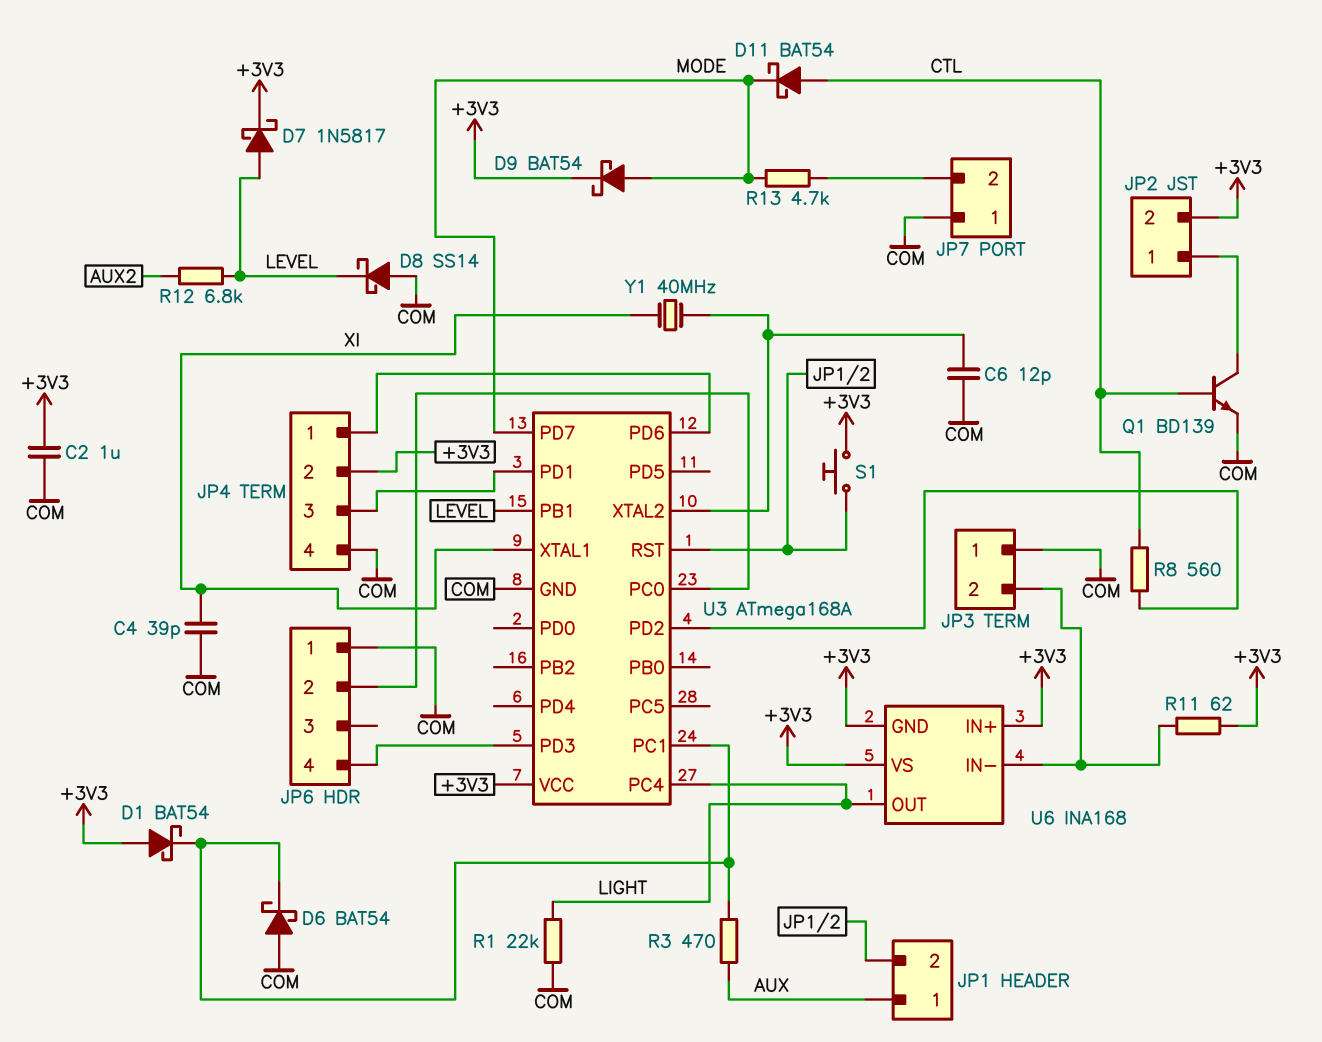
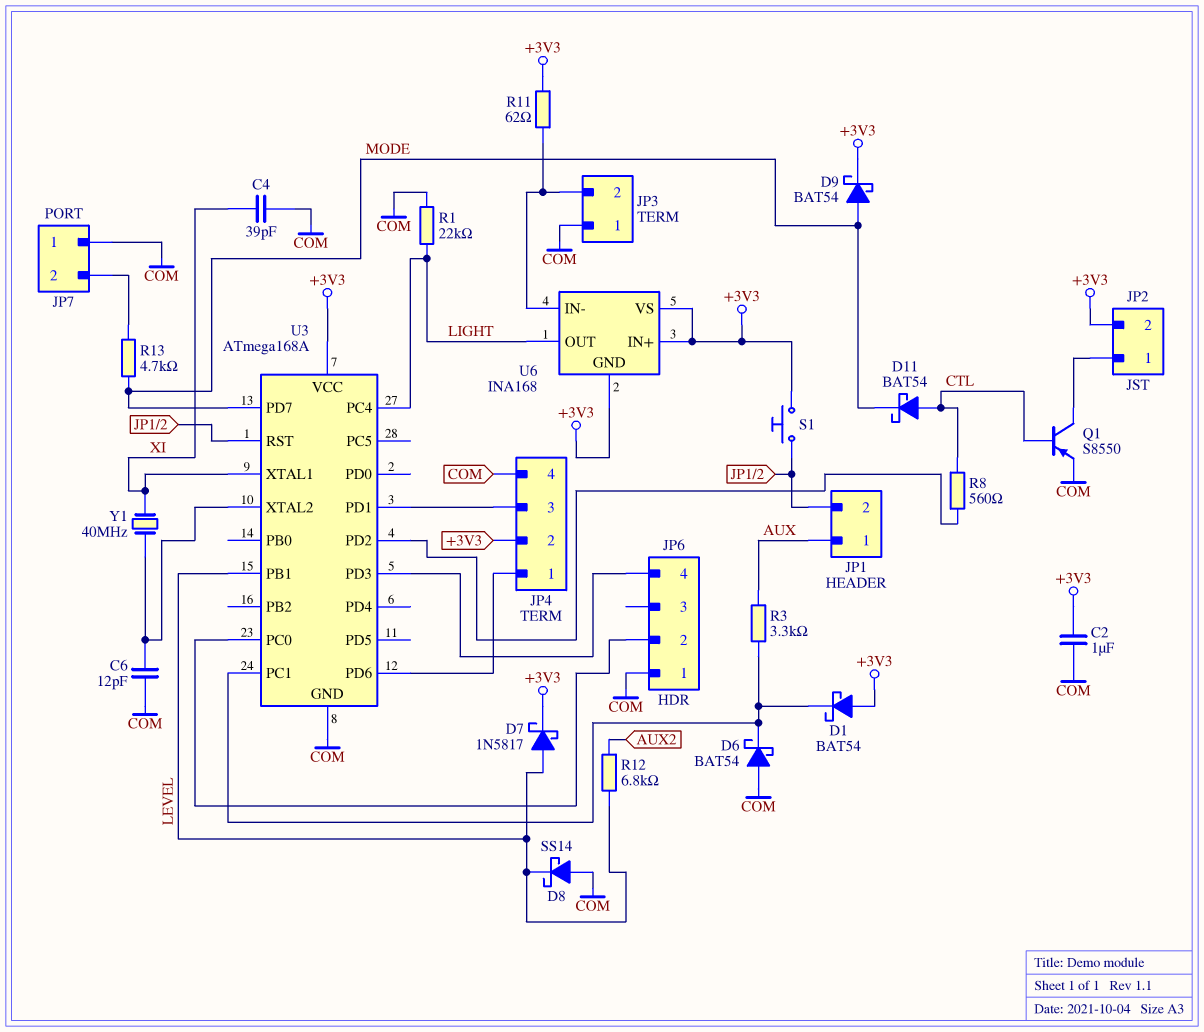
Q1: NPN BD139 (B CTL, C JP2/1, E COM) -> PNP S8550 (B CTL, C JP2/1, E COM)
R3: 470 (AUX, U3/PC1) -> 3.3k (AUX, U3/PC1)

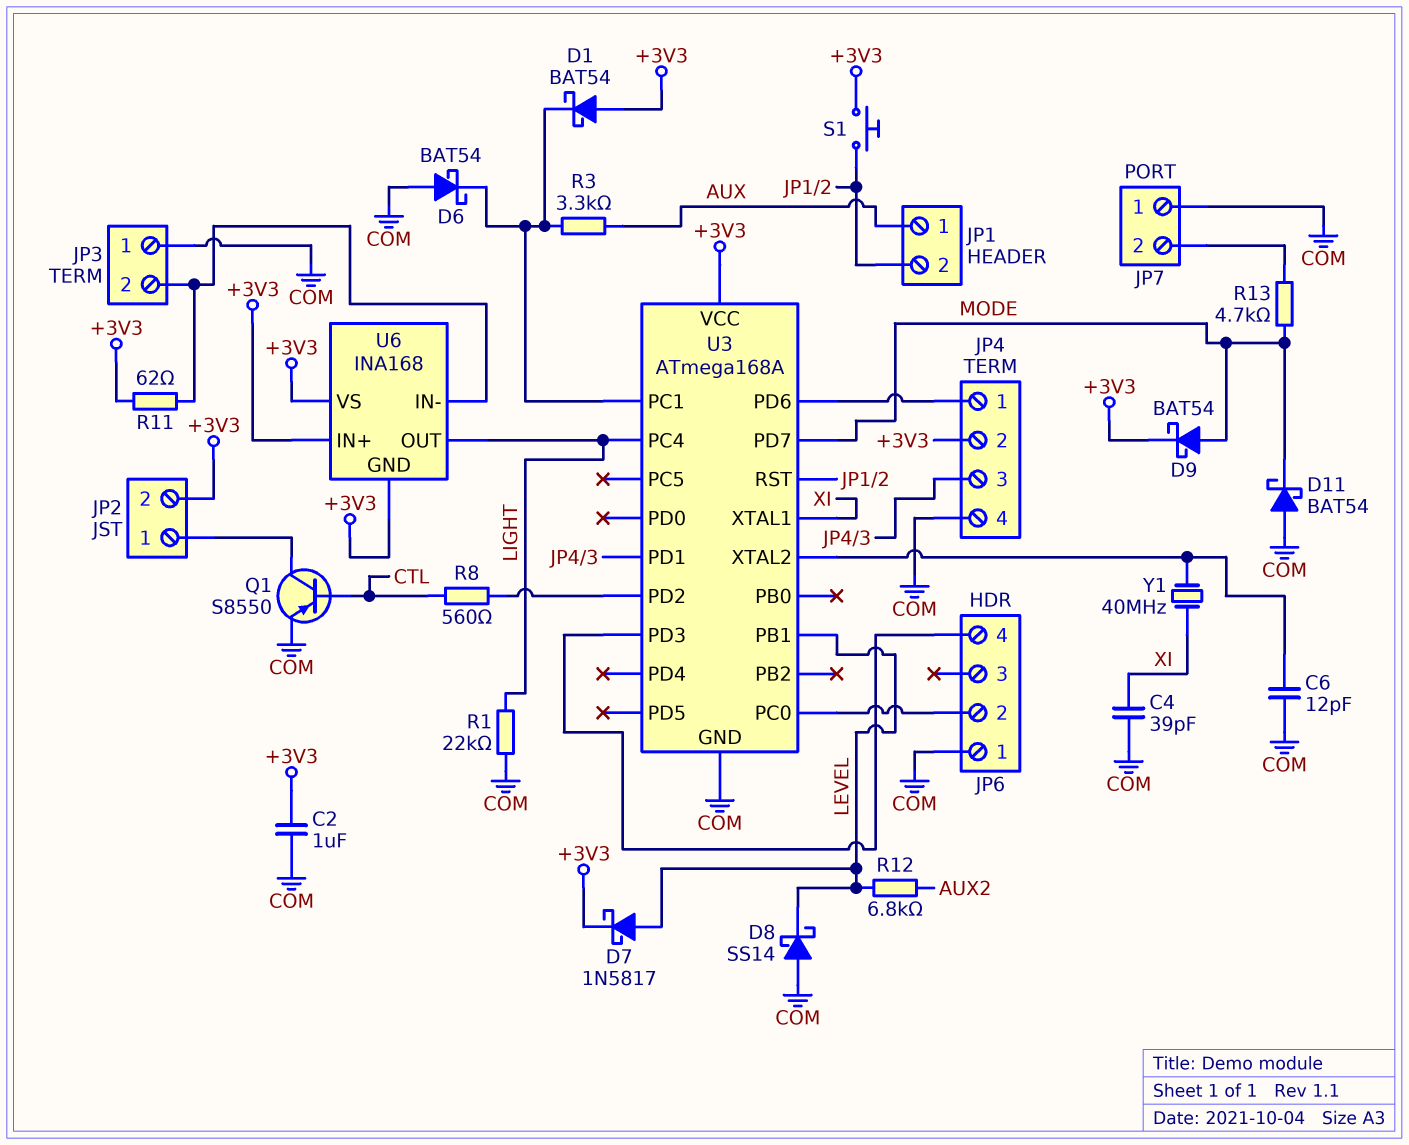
D11: schottky BAT54 (A CTL, K MODE) -> schottky BAT54 (A COM, K MODE)

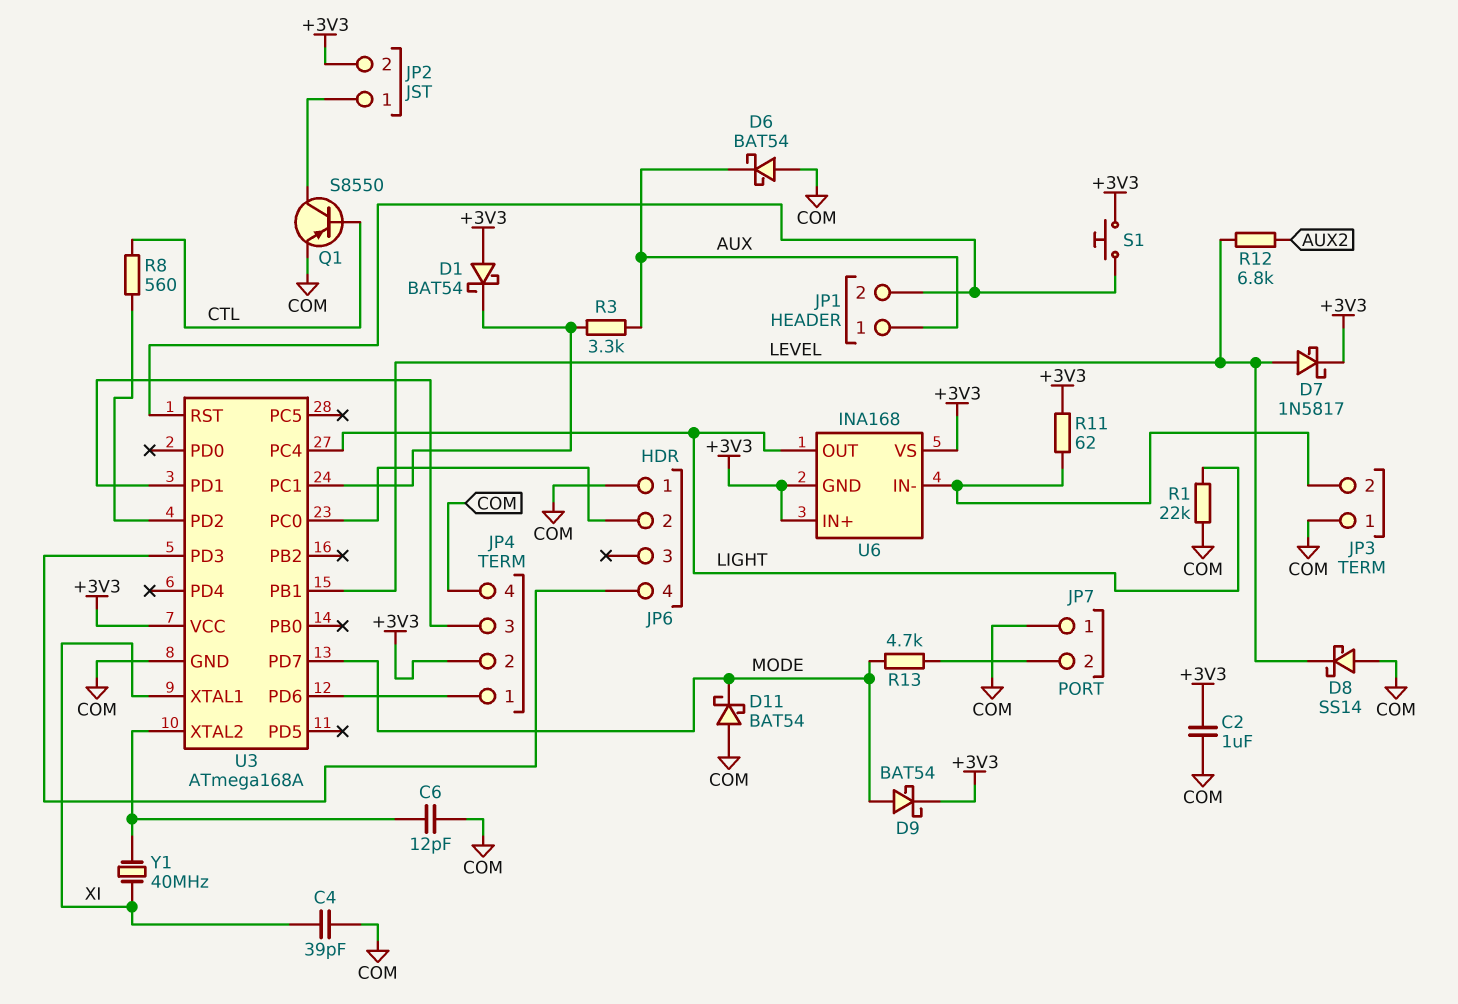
D6: schottky BAT54 (A COM, K U3/PC1) -> schottky BAT54 (A COM, K AUX)

